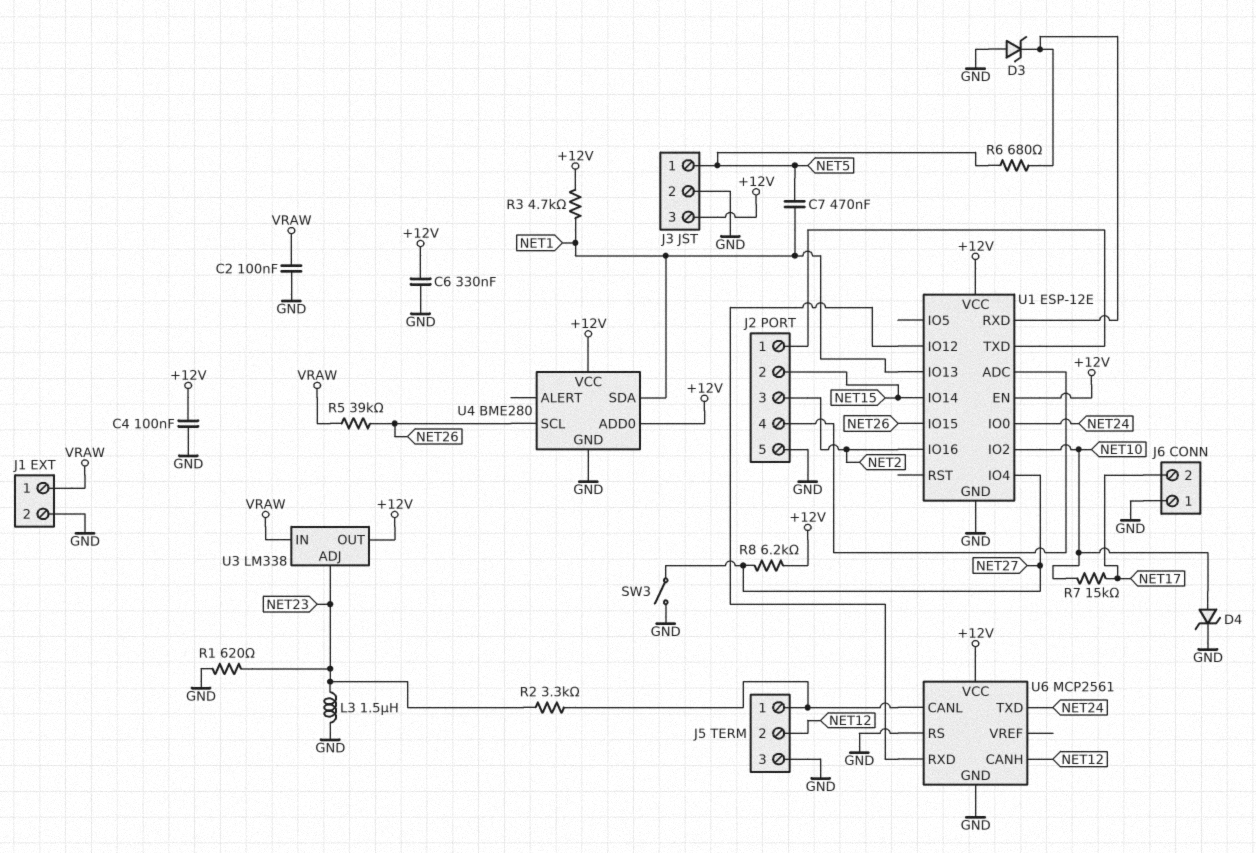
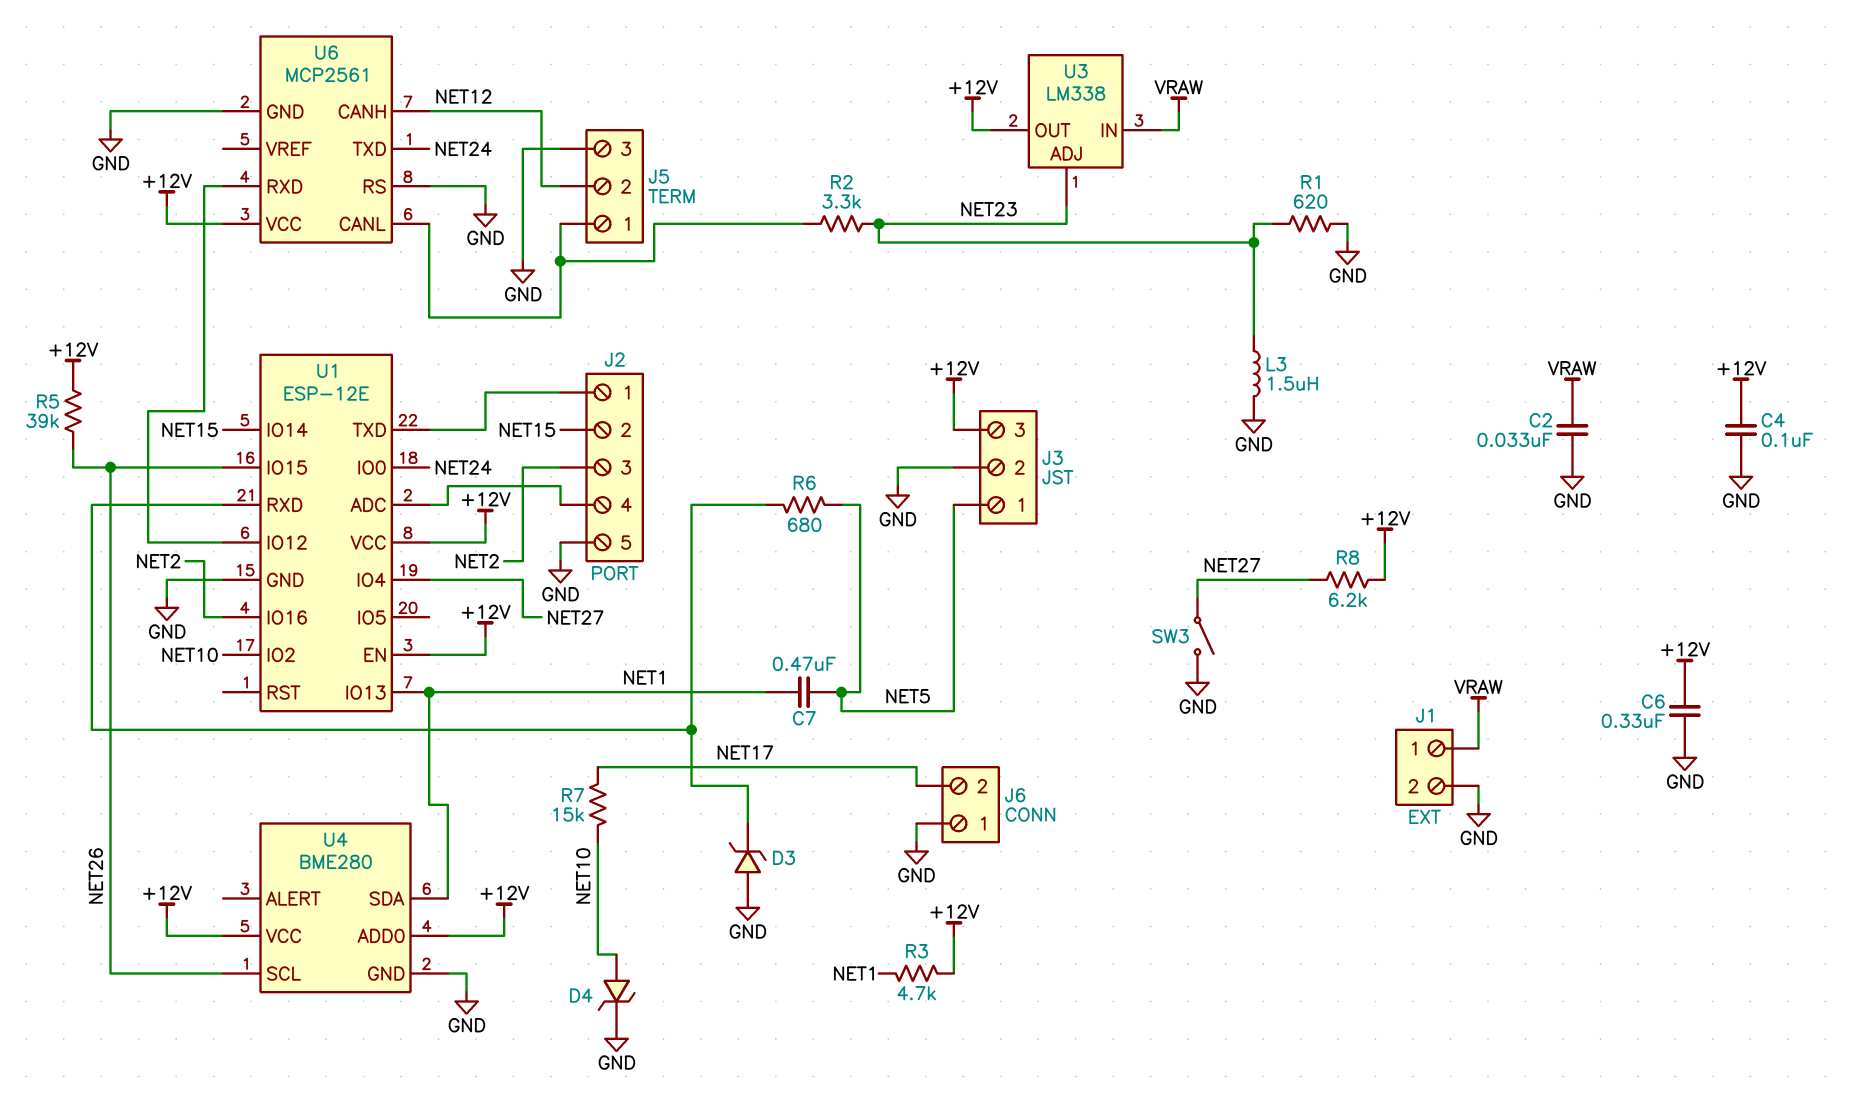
C2: 100nF (GND, VRAW) -> 33nF (GND, VRAW)
R5: 39k (NET26, VRAW) -> 39k (+12V, NET26)

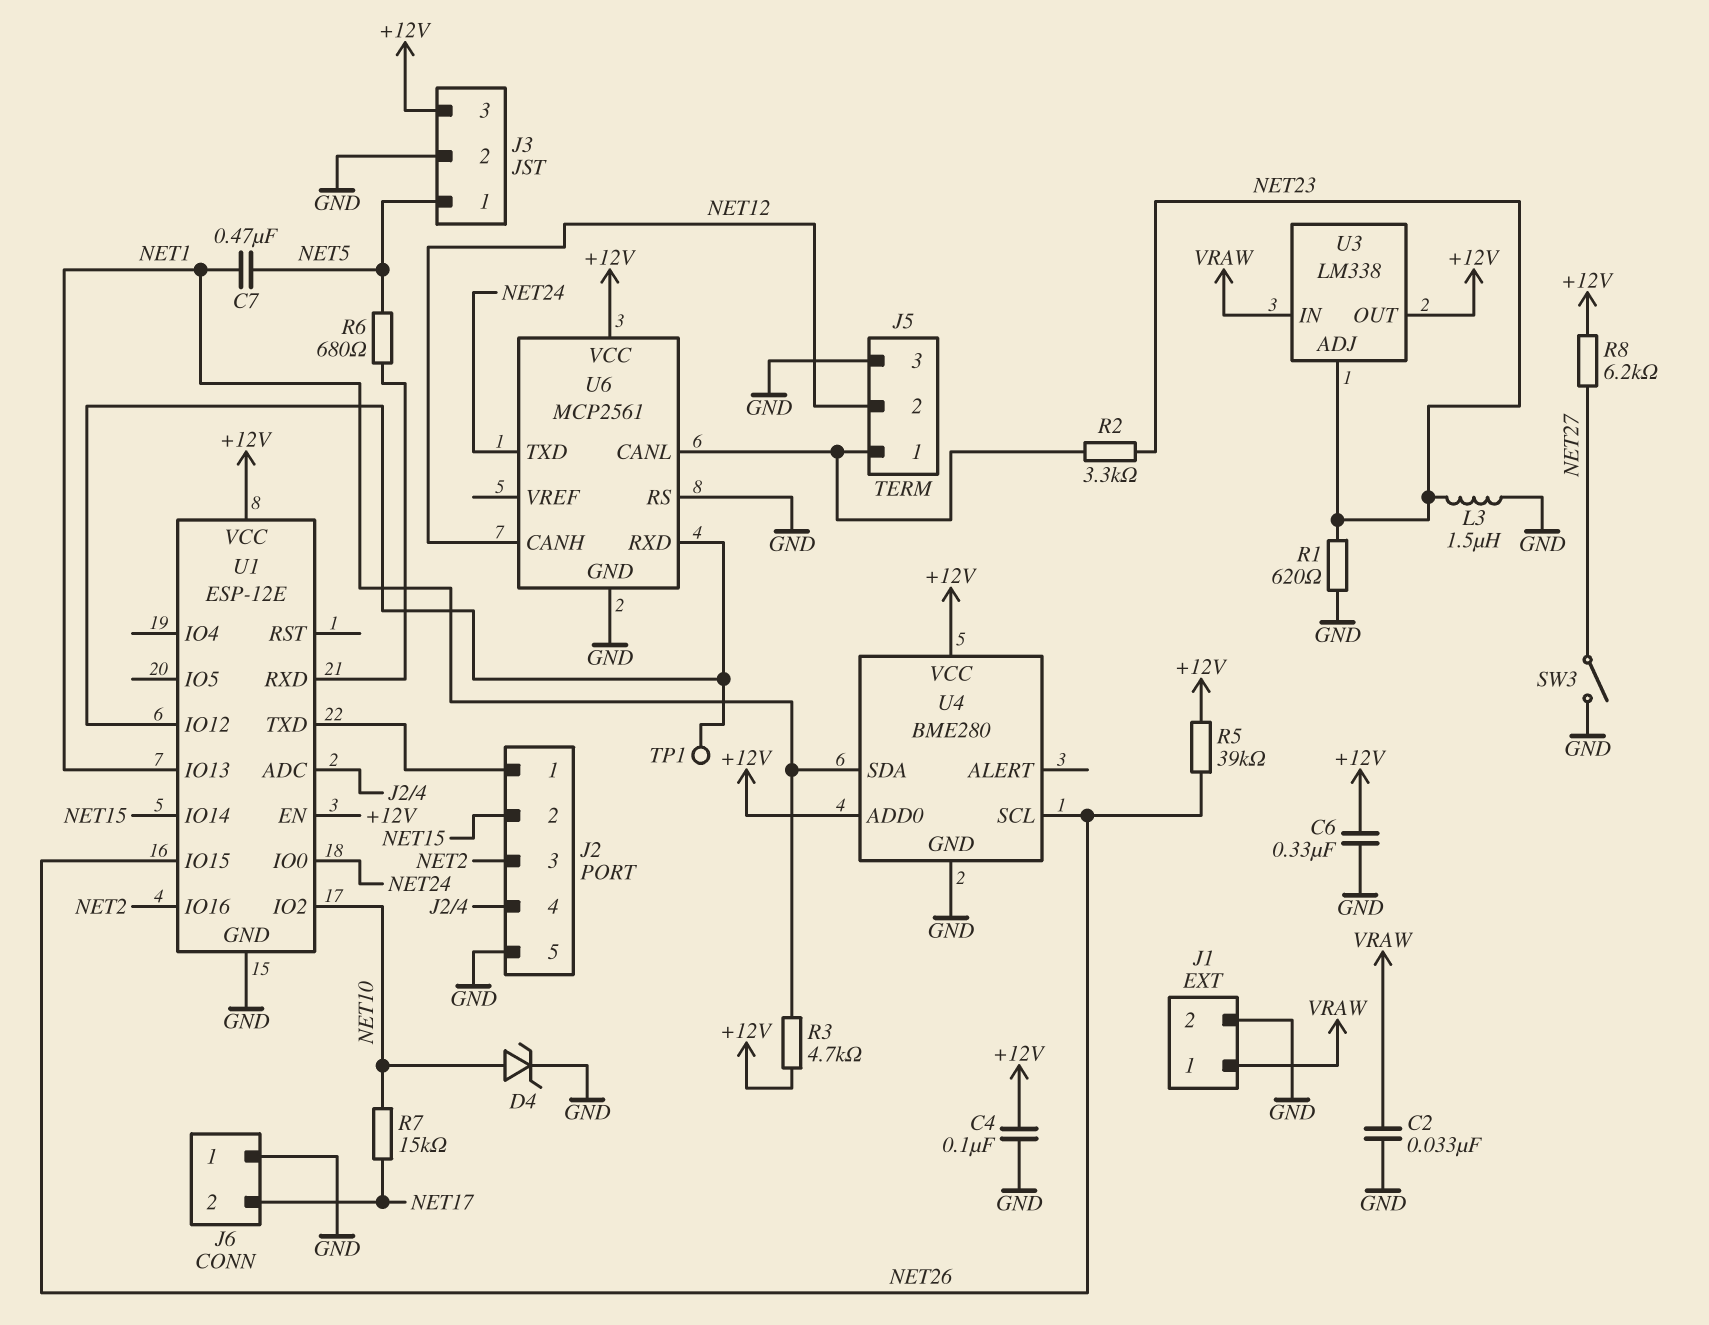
D3: zener (A GND, K U1/RXD) -> none
TP1: none -> test point (U1/IO12)
U1 pin IO4: NET27 -> none

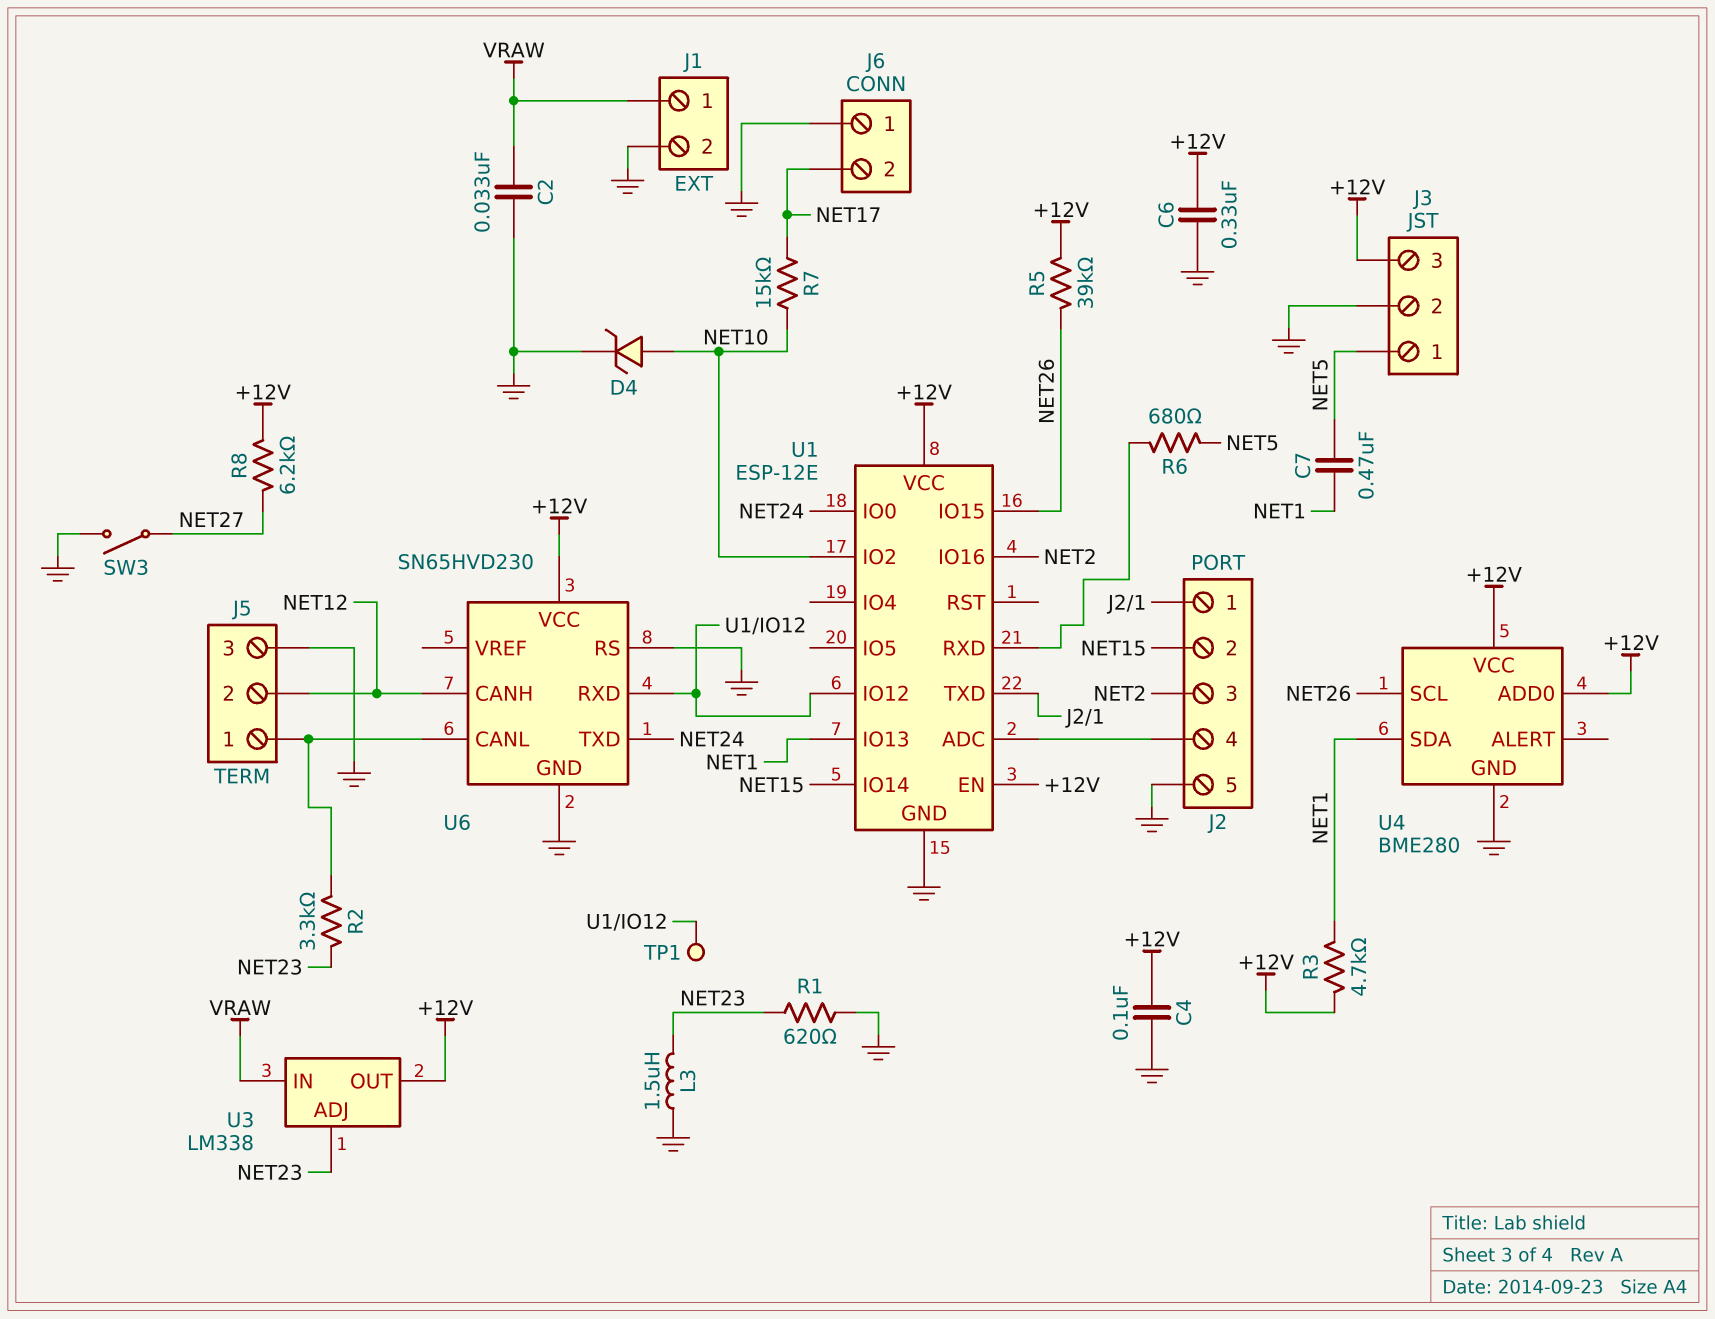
U6: MCP2561 -> SN65HVD230

